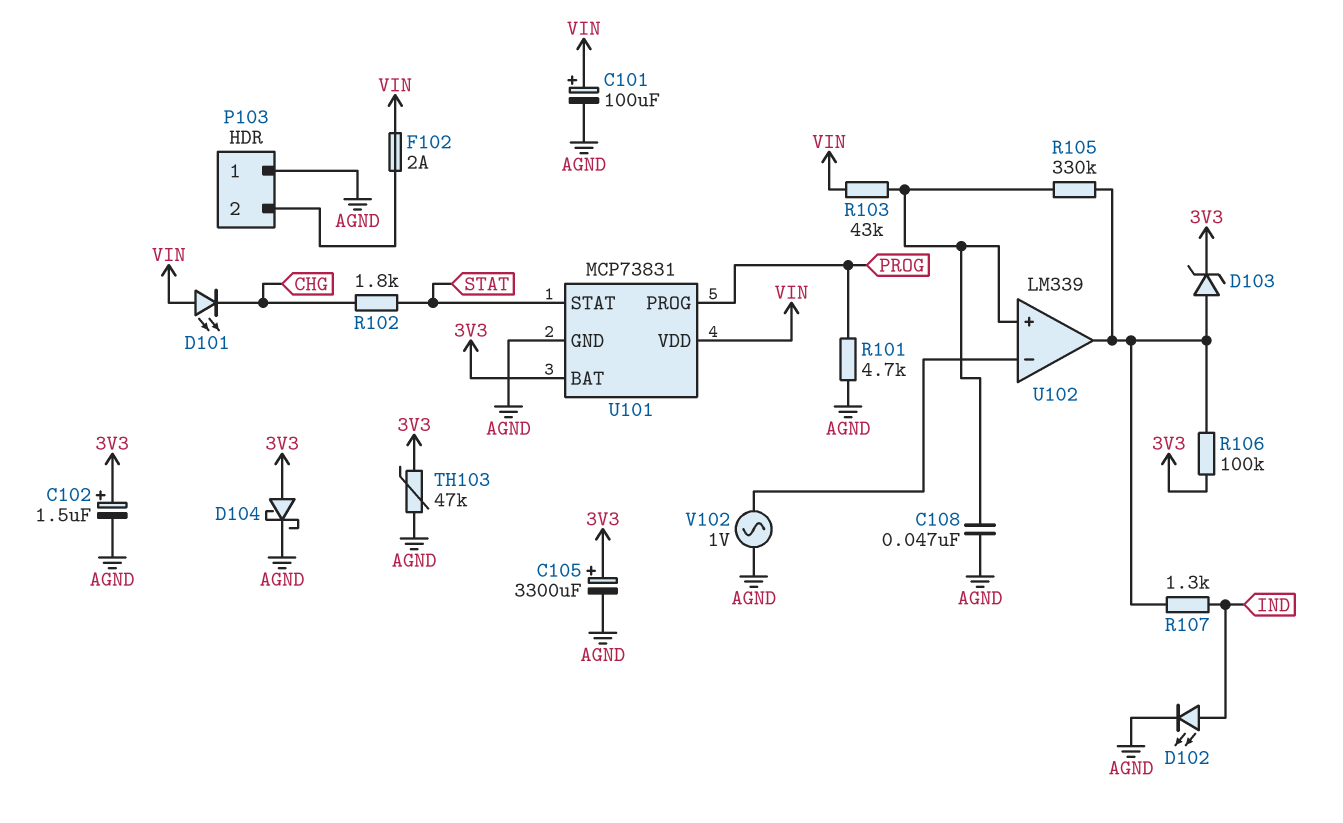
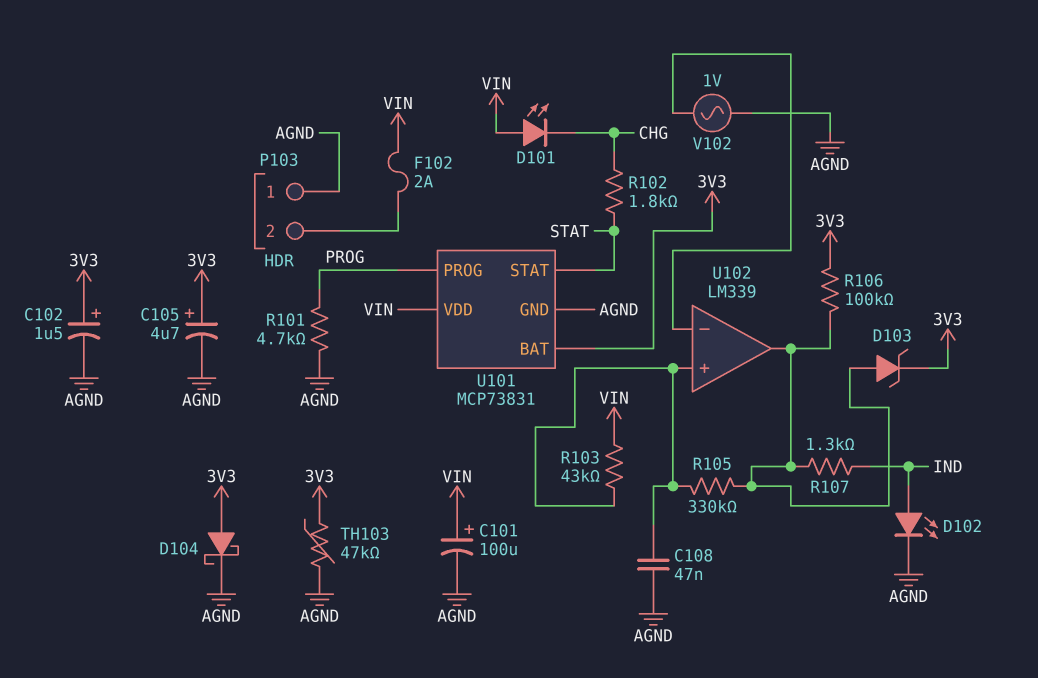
C105: 3300uF (plus 3V3, minus AGND) -> 4.7uF (plus 3V3, minus AGND)

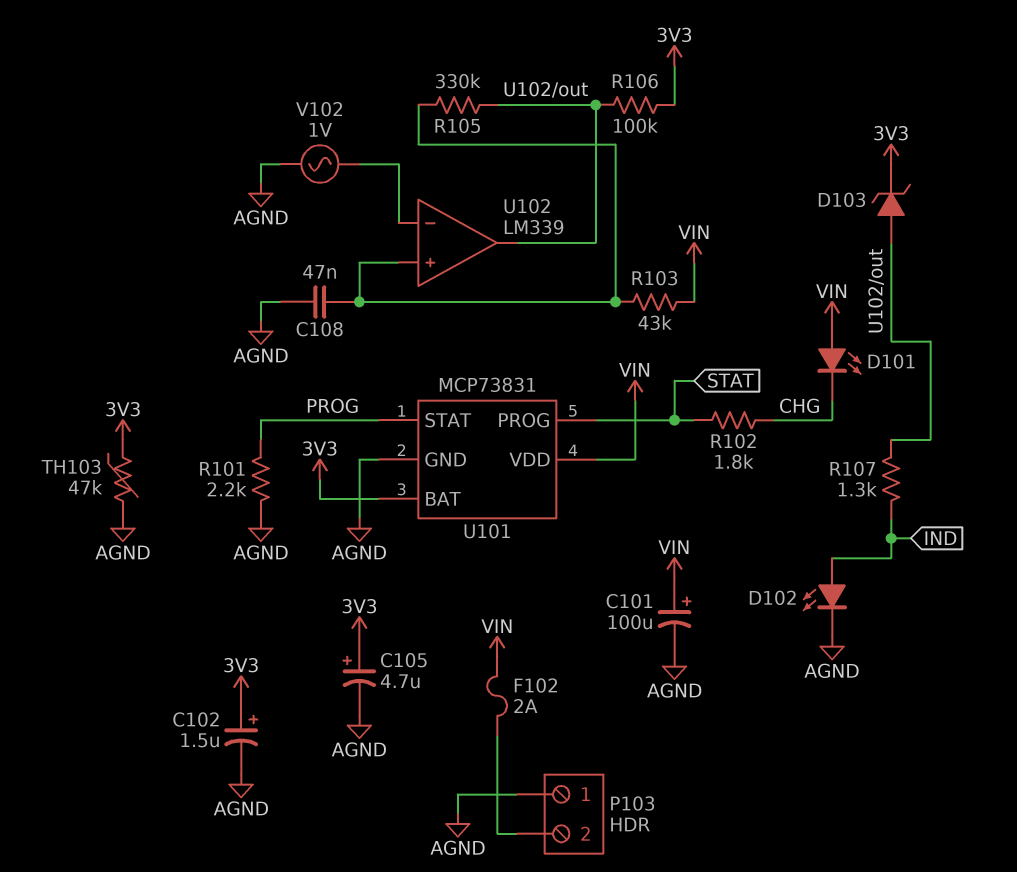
D104: schottky (A 3V3, K AGND) -> none
R101: 4.7k (AGND, PROG) -> 2.2k (AGND, PROG)
U101 pin PROG: PROG -> STAT
U101 pin STAT: STAT -> PROG

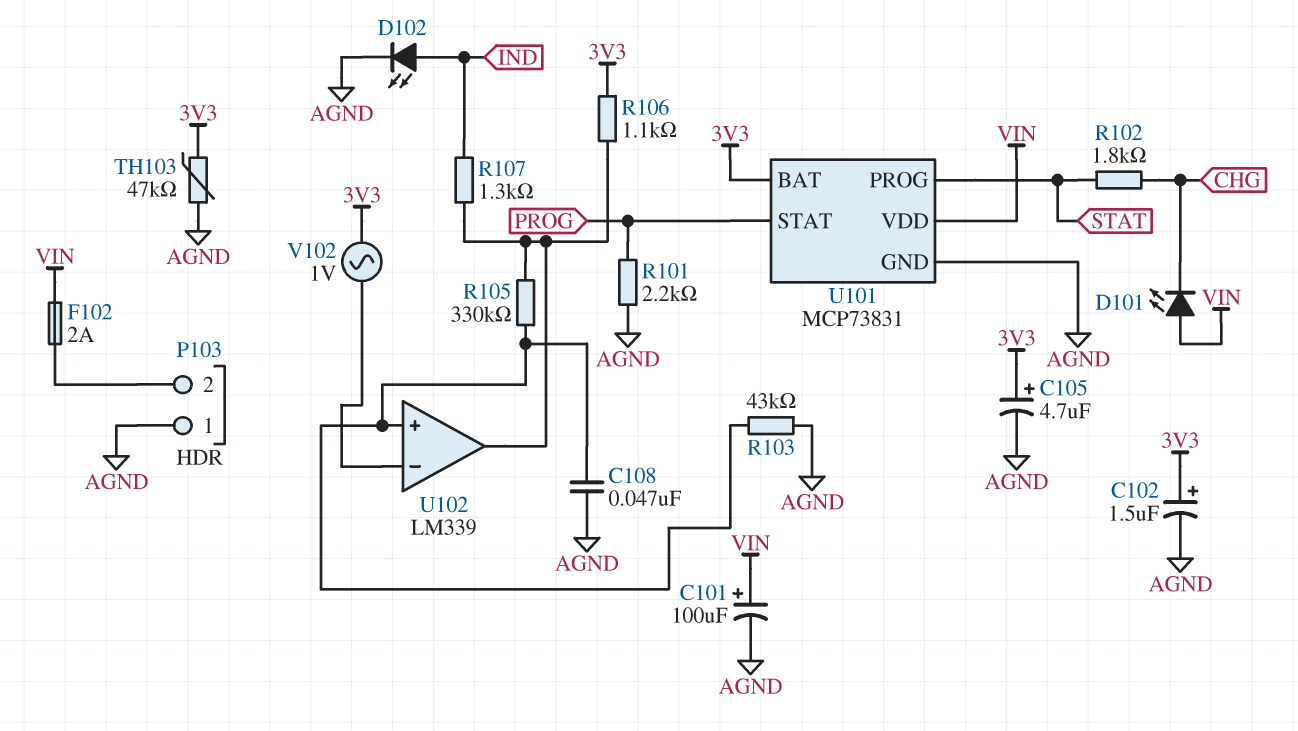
D103: zener (A U102/out, K 3V3) -> none
R103: 43k (U102/in+, VIN) -> 43k (AGND, U102/in+)
R106: 100k (3V3, U102/out) -> 1.1k (3V3, U102/out)
V102: AC 1V (AGND, U102/in-) -> AC 1V (3V3, U102/in-)

